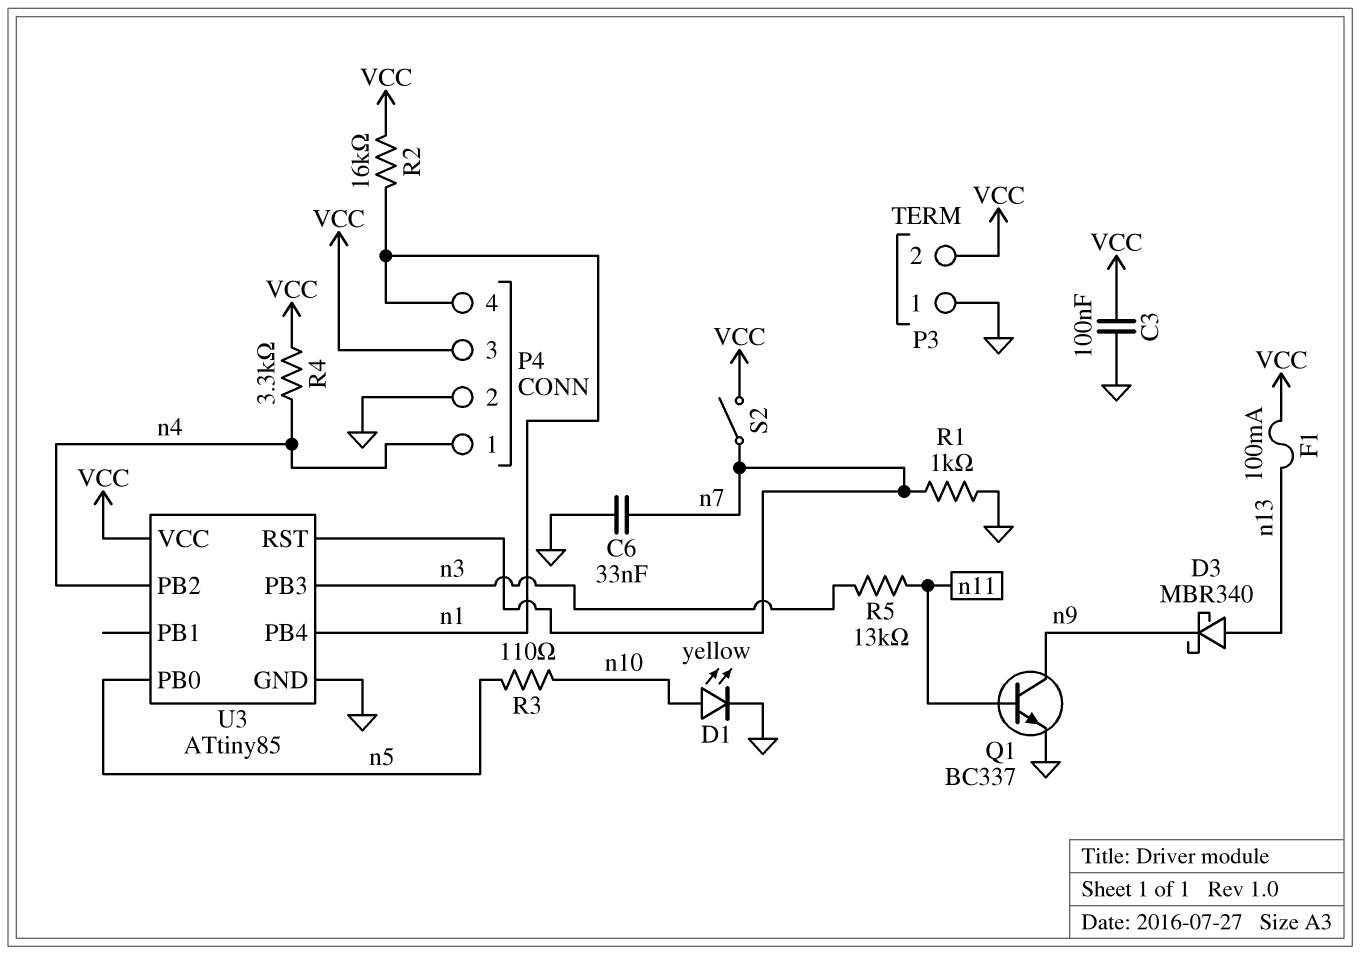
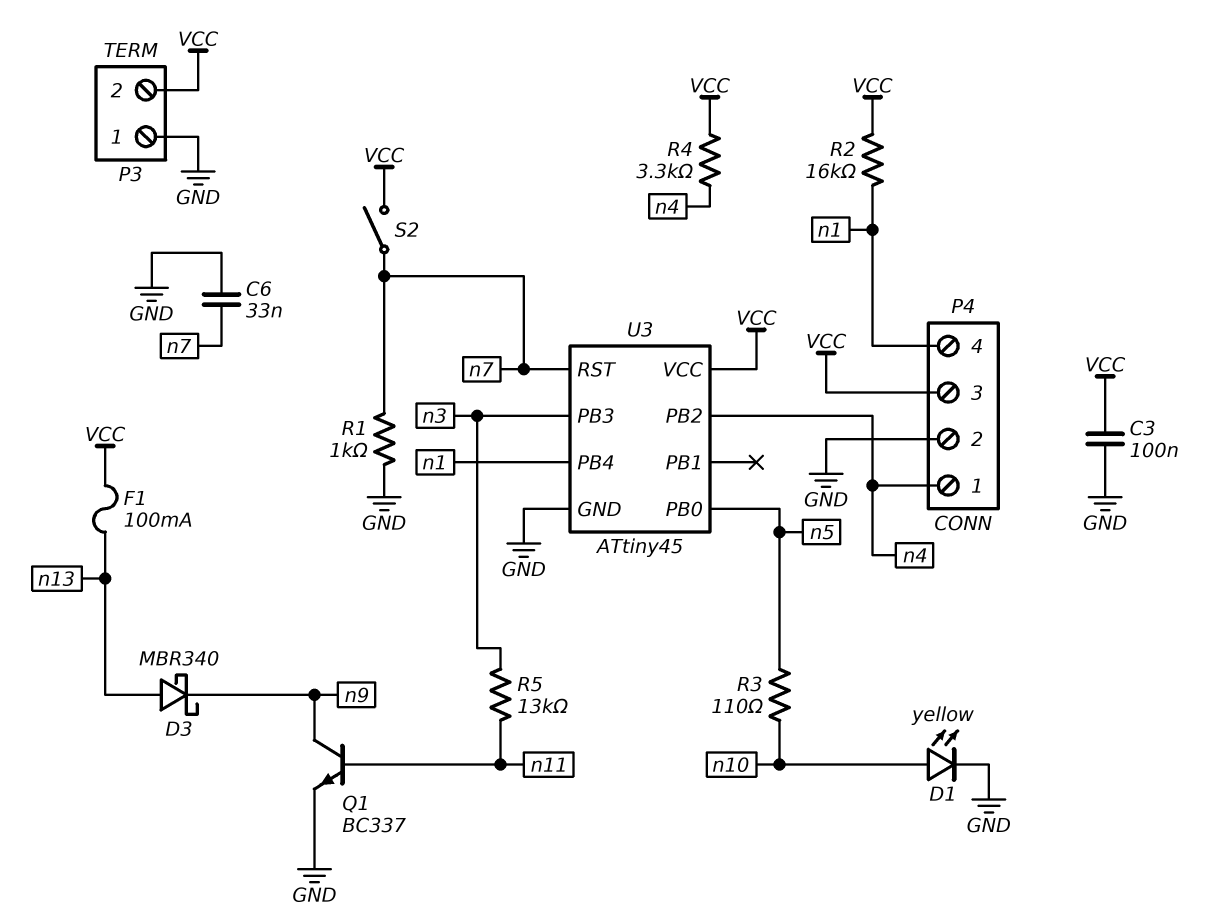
U3: ATtiny85 -> ATtiny45

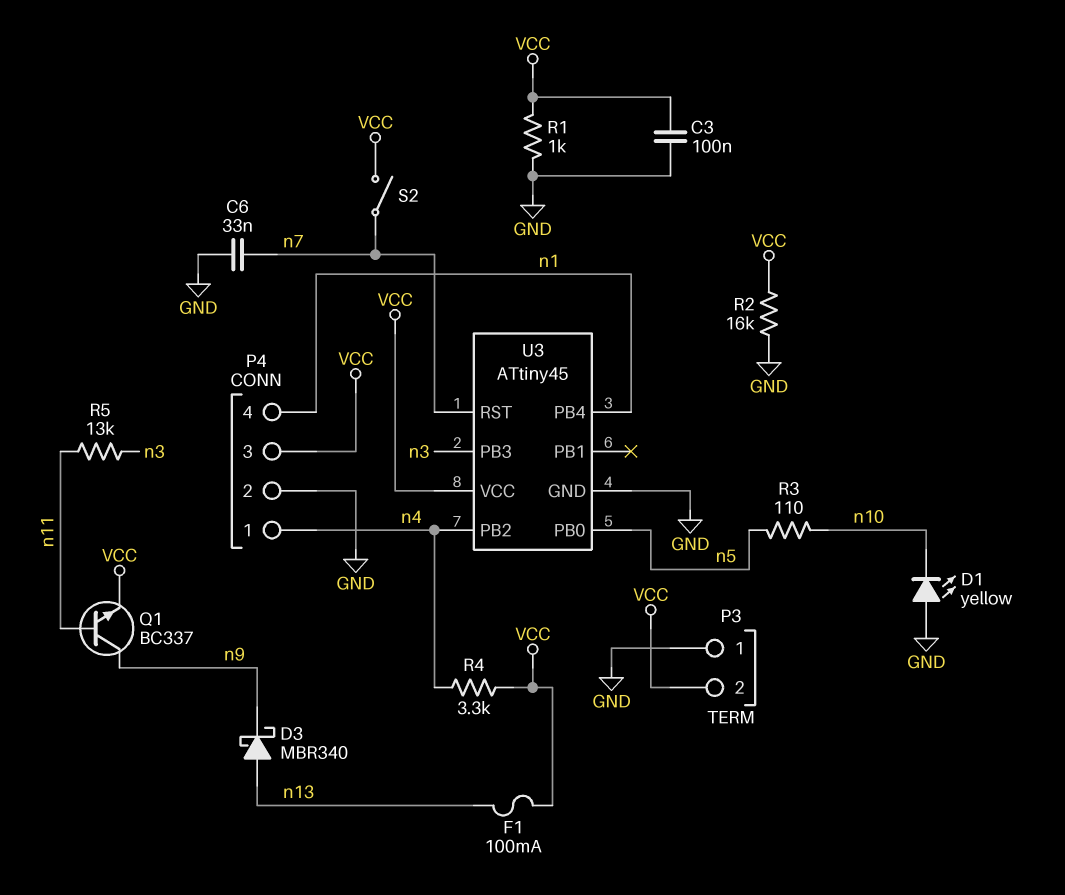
D1: LED yellow (A n10, K GND) -> LED yellow (A GND, K n10)
Q1: NPN BC337 (B n11, C n9, E GND) -> NPN BC337 (B n11, C n9, E VCC)
R1: 1k (GND, n7) -> 1k (GND, VCC)
R2: 16k (VCC, n1) -> 16k (GND, VCC)

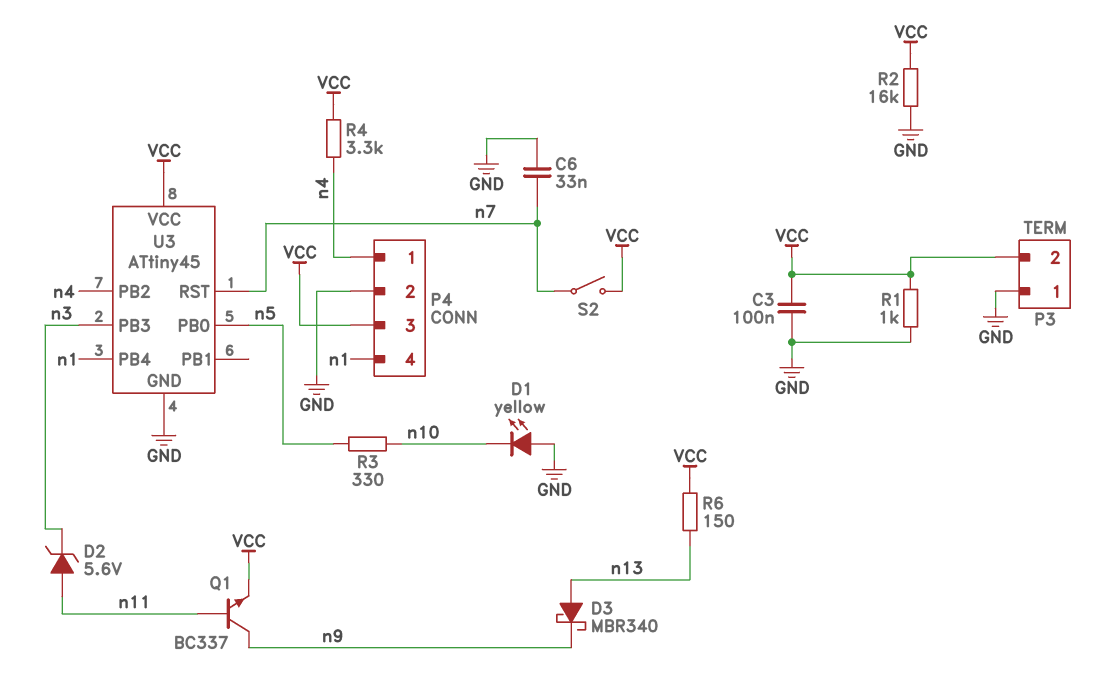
D2: none -> zener 5.6V (A n11, K n3)
F1: 100mA (VCC, n13) -> none
R3: 110 (n5, n10) -> 330 (n5, n10)
R5: 13k (n3, n11) -> none
R6: none -> 150 (VCC, n13)

